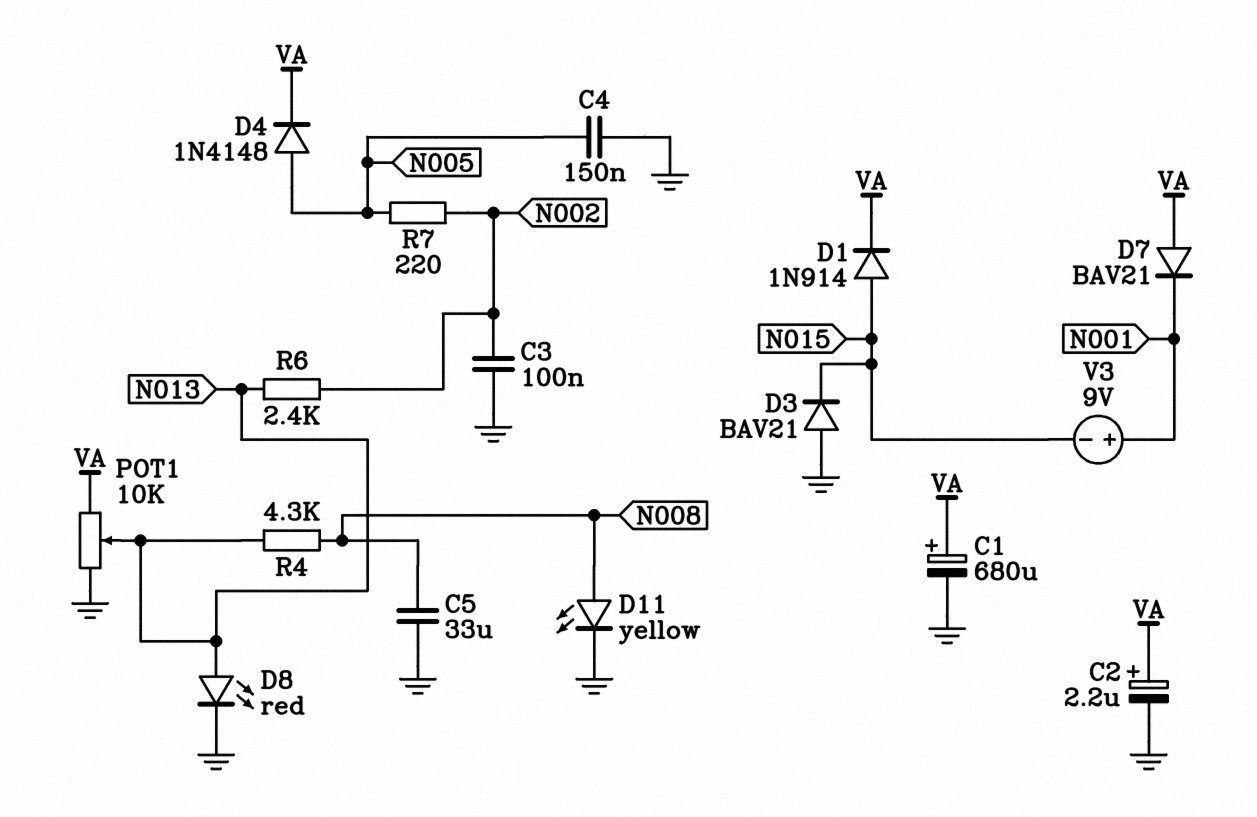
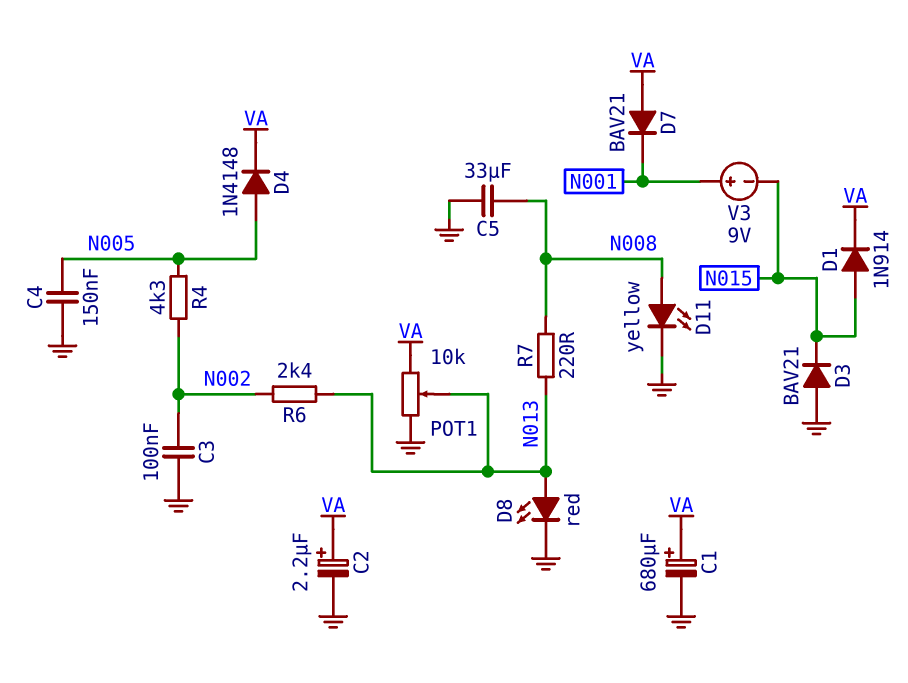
R4: 4.3k (N008, N013) -> 4.3k (N002, N005)
R7: 220 (N002, N005) -> 220 (N008, N013)

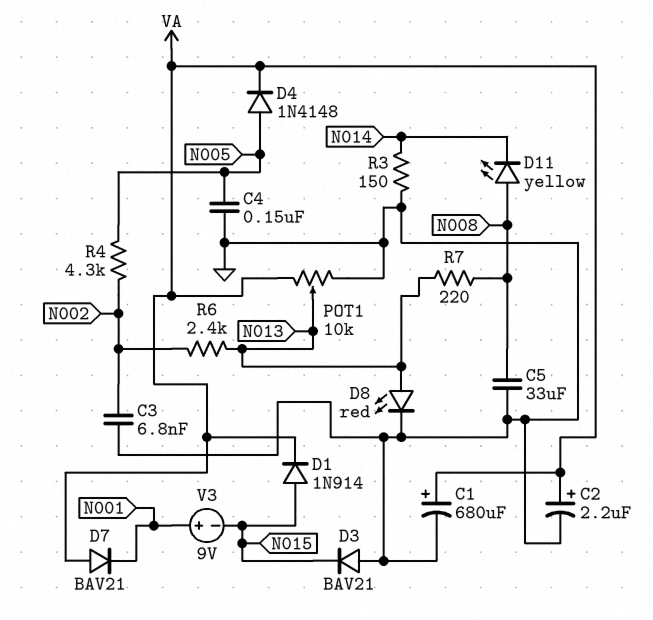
C3: 100nF (GND, N002) -> 6.8nF (GND, N002)
D11: LED yellow (A N008, K GND) -> LED yellow (A N008, K N014)
R3: none -> 150 (GND, N014)

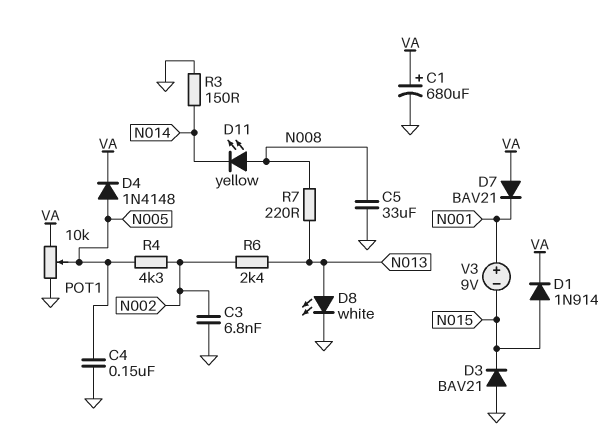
C2: 2.2uF (plus VA, minus GND) -> none
D8: LED red (A N013, K GND) -> LED white (A N013, K GND)
POT1: 10k (GND, VA, wiper N013) -> 10k (GND, VA, wiper N005)

